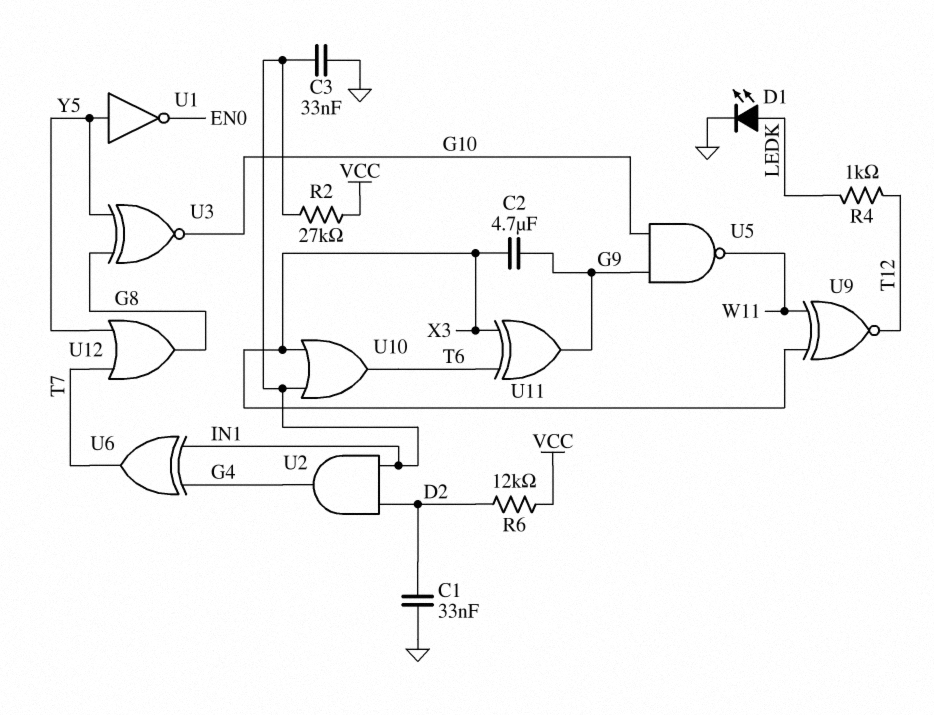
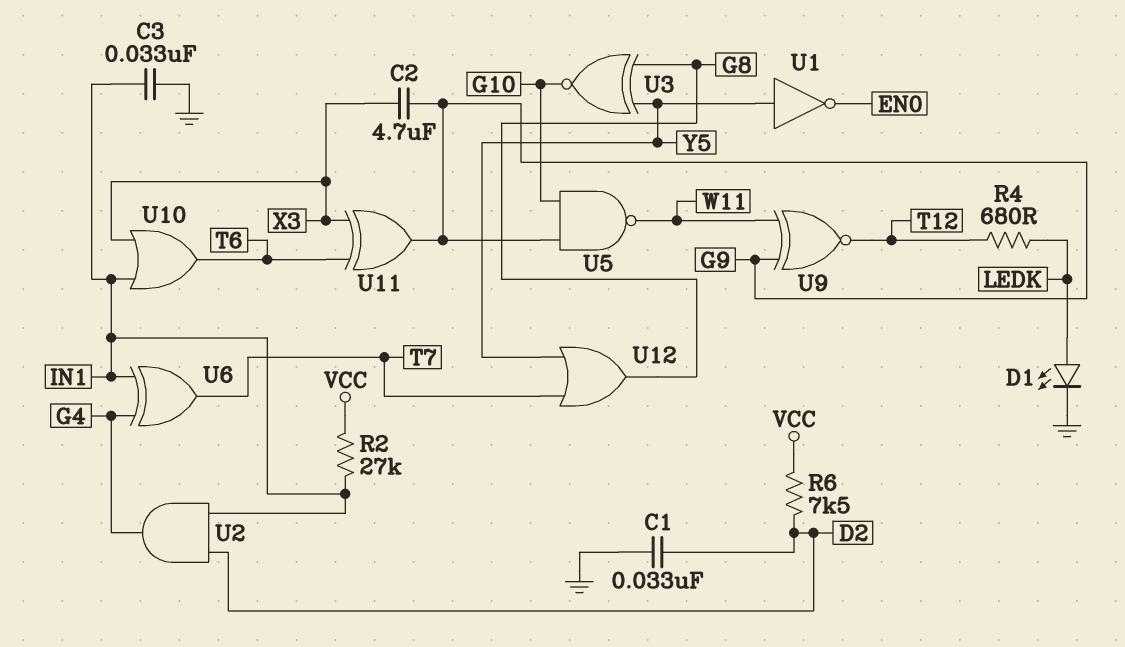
R4: 1k (LEDK, T12) -> 680 (LEDK, T12)
R6: 12k (D2, VCC) -> 7.5k (D2, VCC)
U9: XNOR (in W11, in X3, out T12) -> XNOR (in G9, in W11, out T12)

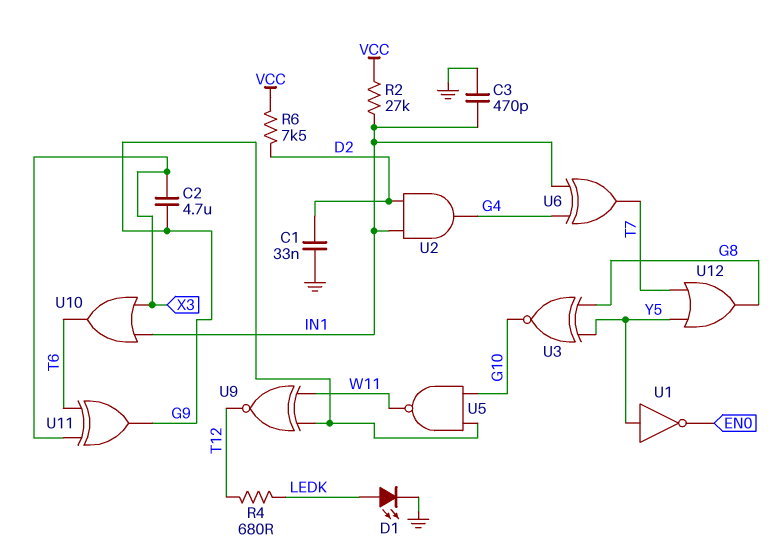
C3: 33nF (GND, IN1) -> 470pF (GND, IN1)

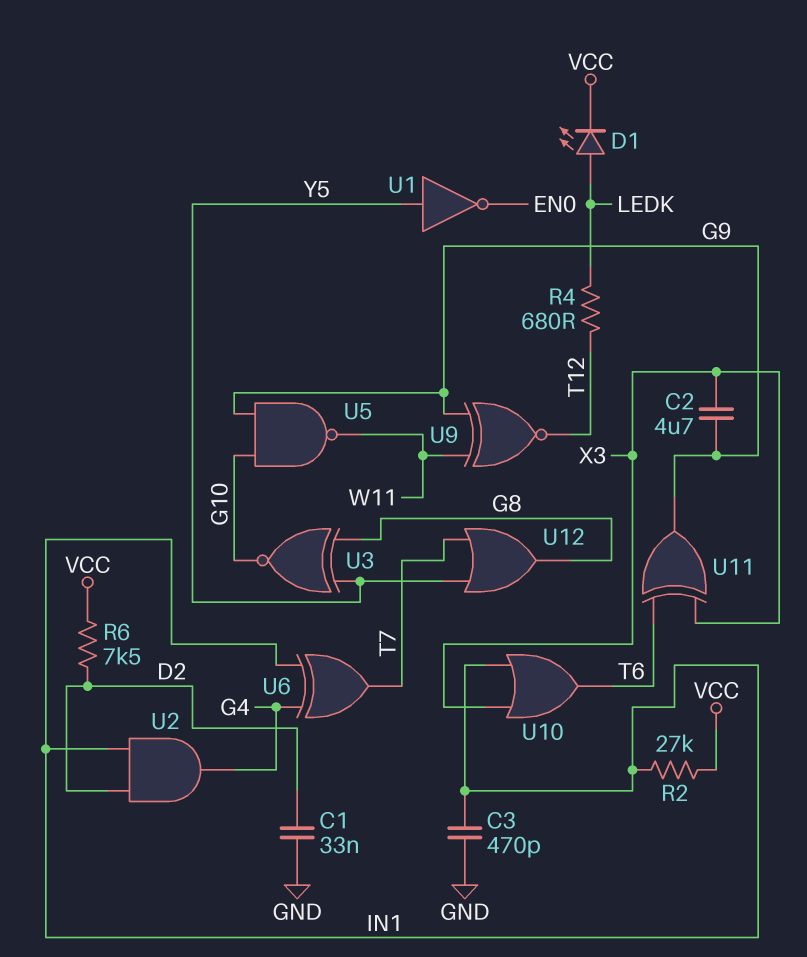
D1: LED (A LEDK, K GND) -> LED (A LEDK, K VCC)

